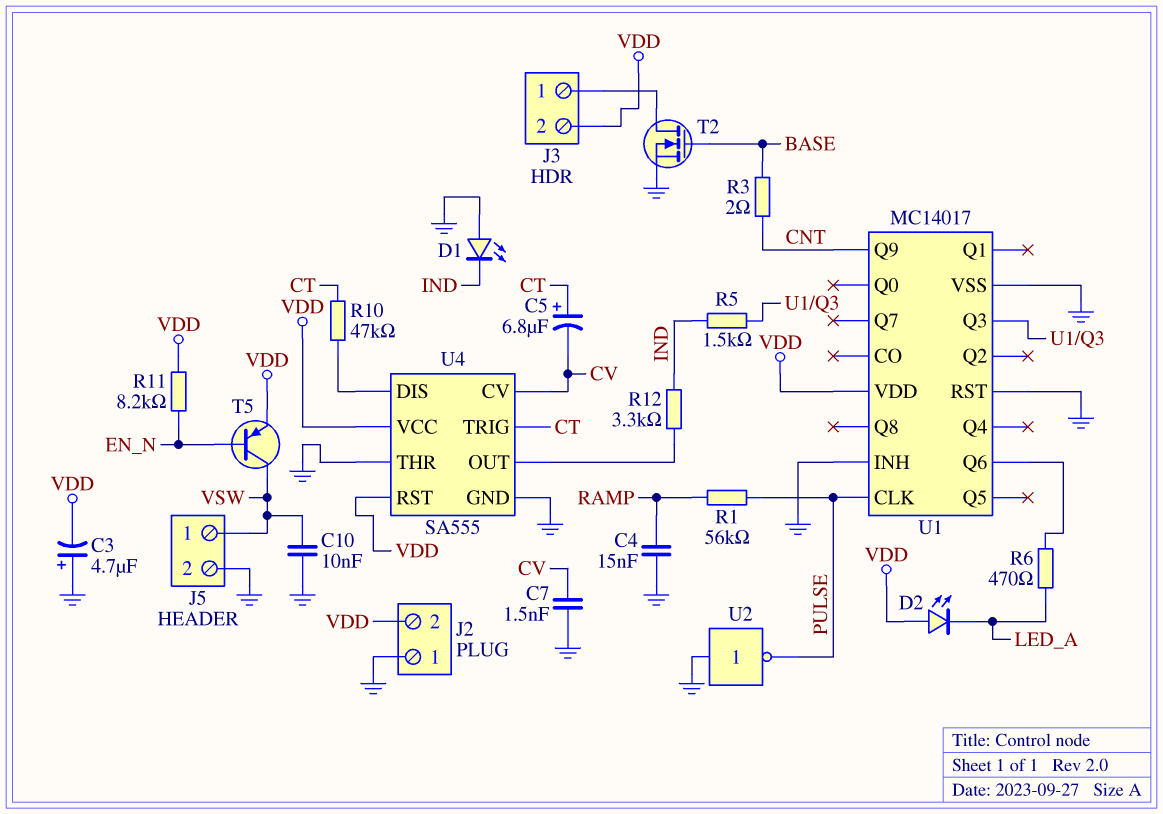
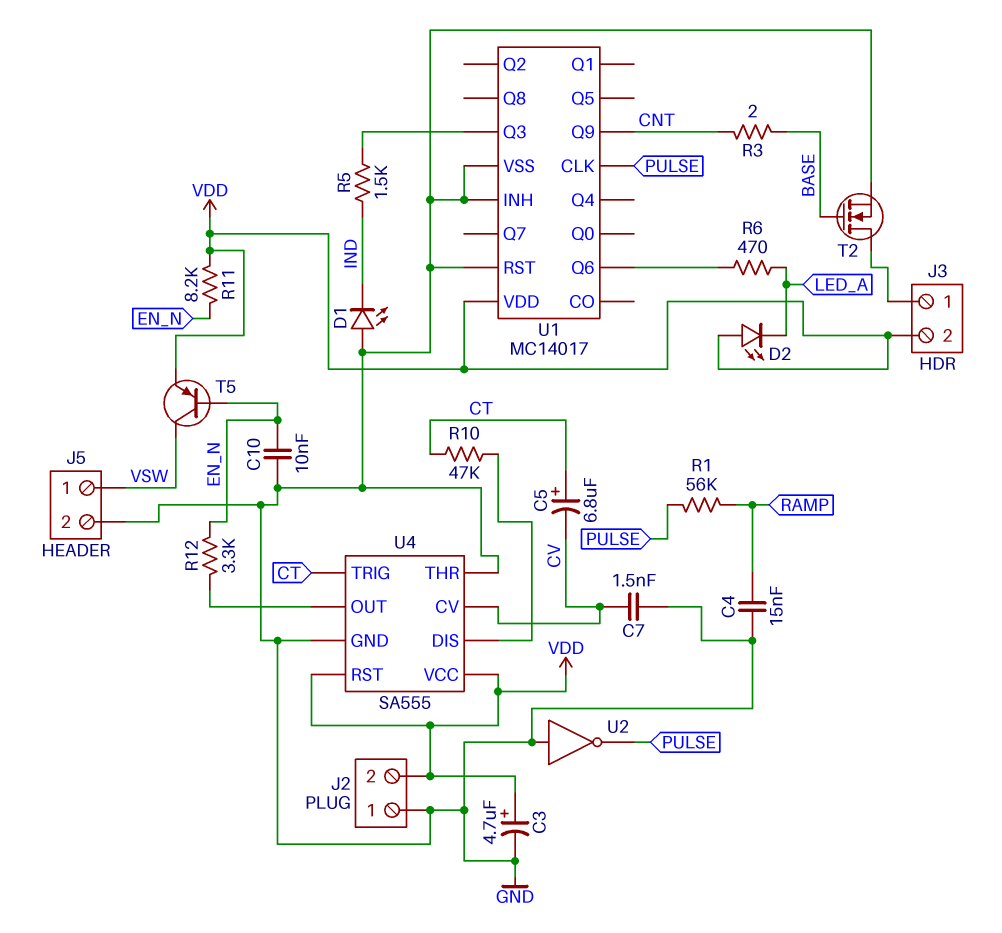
C3: 4.7uF (plus GND, minus VDD) -> 4.7uF (plus VDD, minus GND)
C10: 10nF (GND, VSW) -> 10nF (EN_N, GND)
R12: 3.3k (IND, U4/OUT) -> 3.3k (EN_N, U4/OUT)

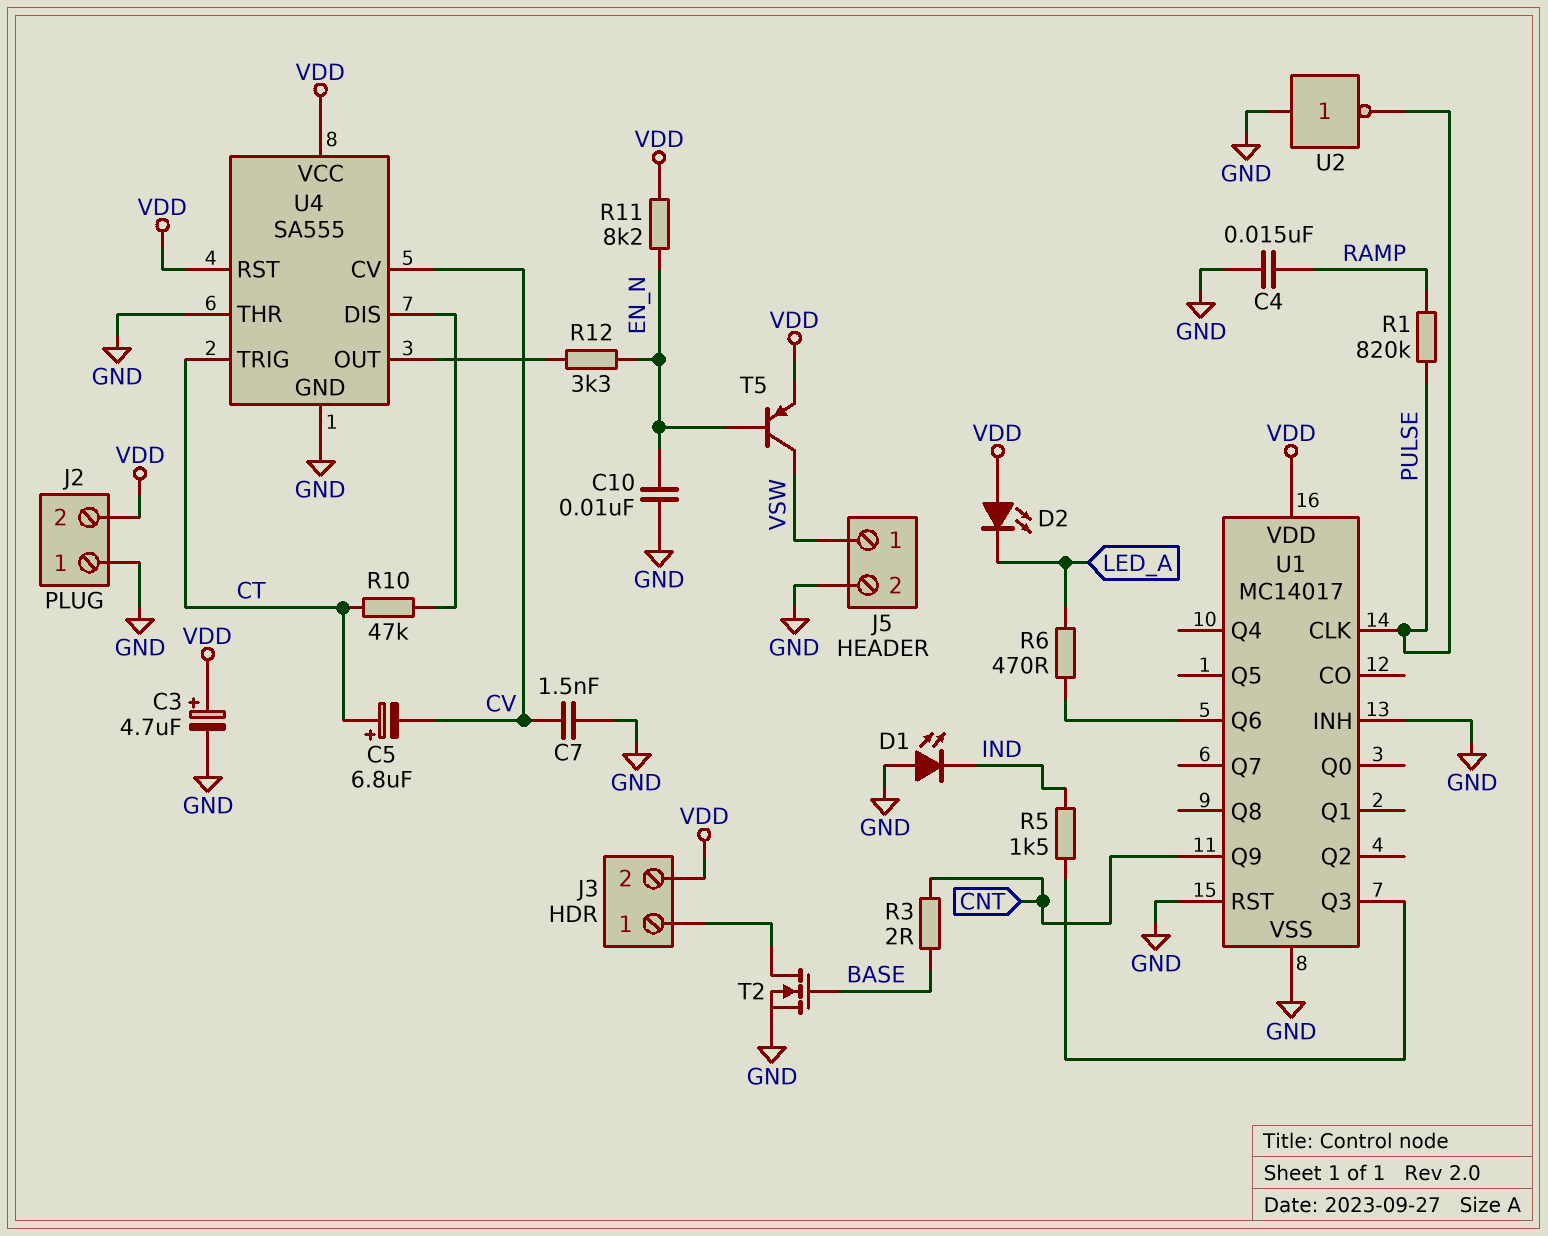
R1: 56k (PULSE, RAMP) -> 820k (PULSE, RAMP)

